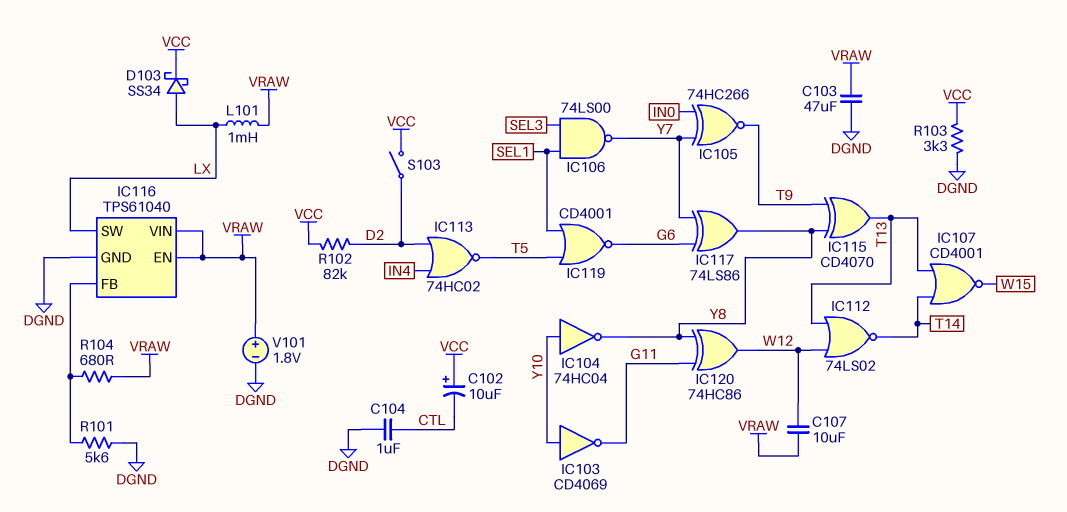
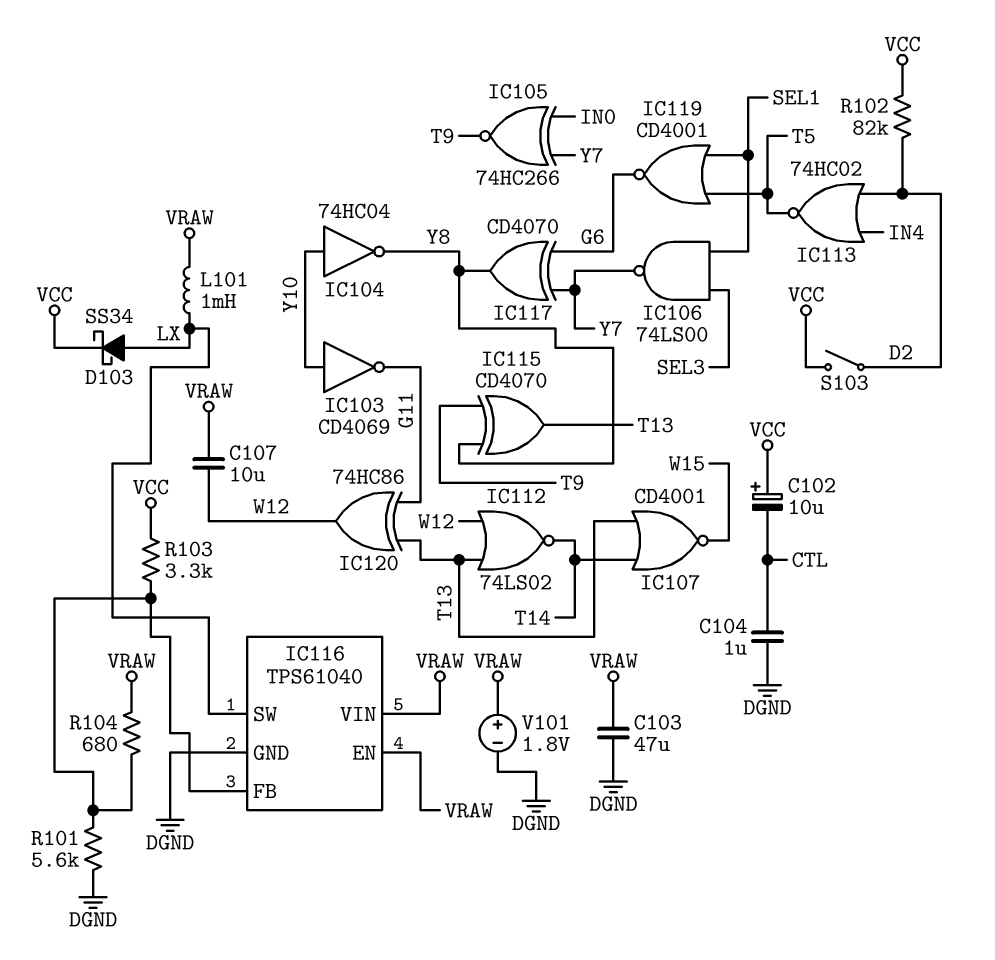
IC117: XOR 74LS86 (in G6, in Y7, out Y8) -> XOR CD4070 (in G6, in Y7, out Y8)
IC120: XOR 74HC86 (in G11, in Y8, out W12) -> XOR 74HC86 (in G11, in T13, out W12)
R103: 3.3k (DGND, VCC) -> 3.3k (IC116/FB, VCC)

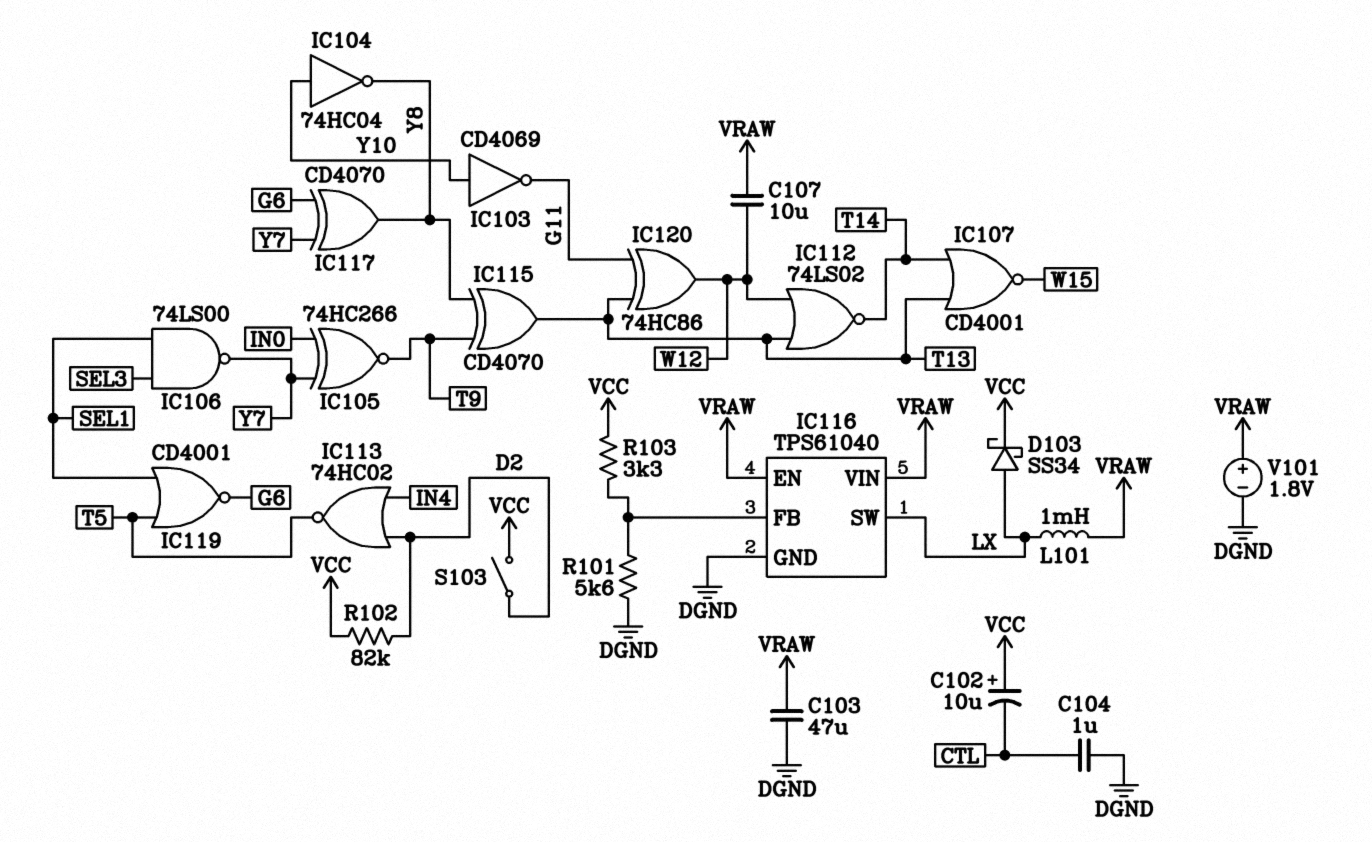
R104: 680 (IC116/FB, VRAW) -> none

